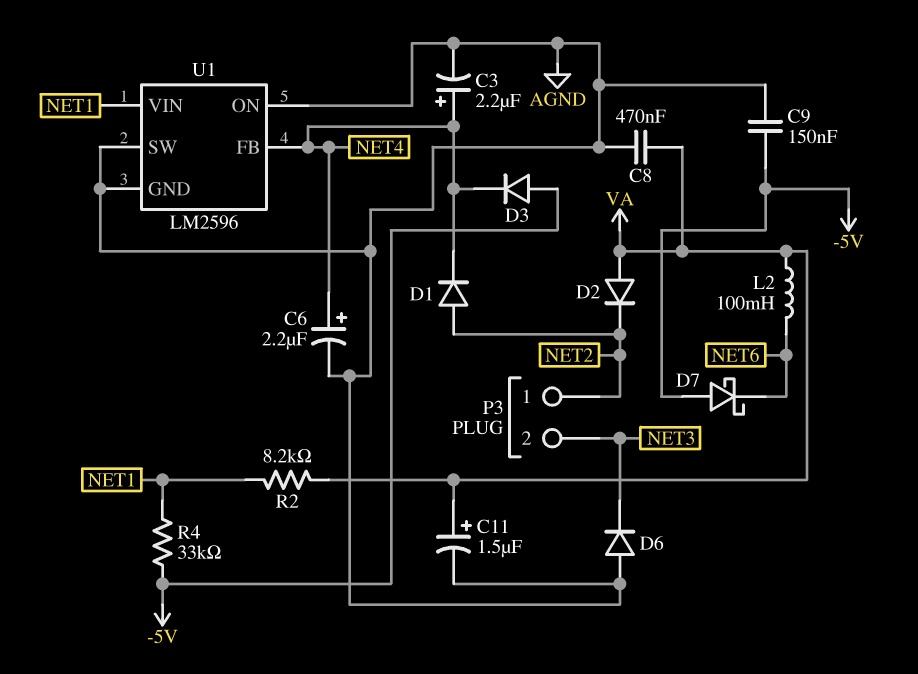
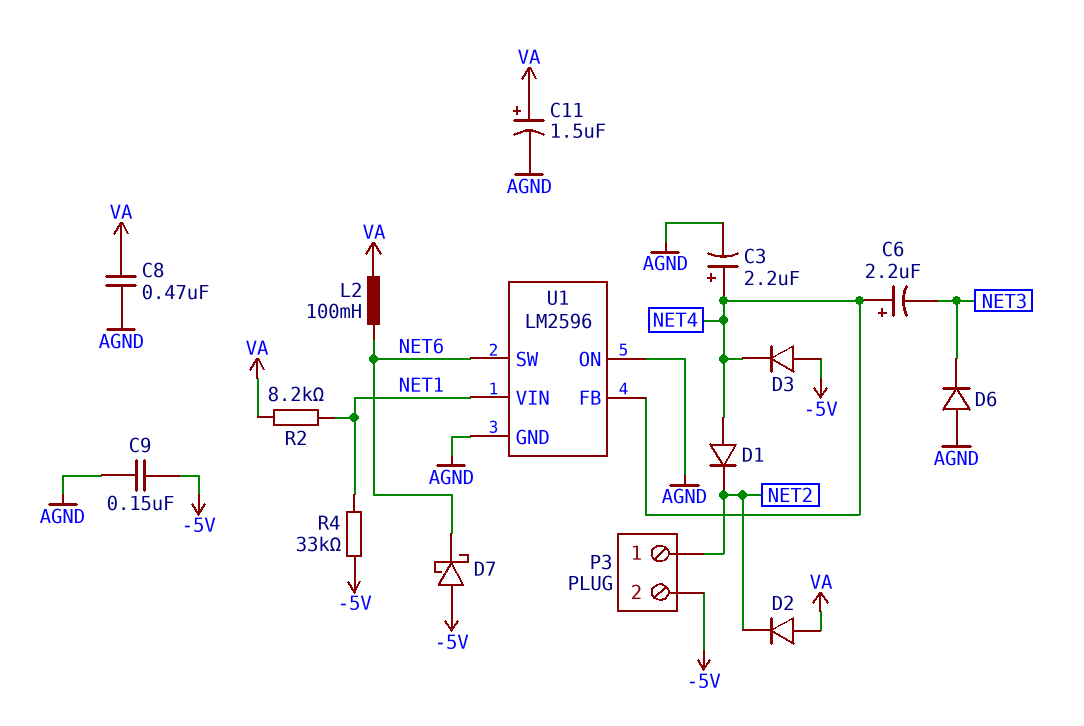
C6: 2.2uF (plus NET4, minus AGND) -> 2.2uF (plus NET4, minus NET3)
D1: diode (A NET2, K NET4) -> diode (A NET4, K NET2)
P3 pin 2: NET3 -> -5V
U1 pin SW: AGND -> NET6

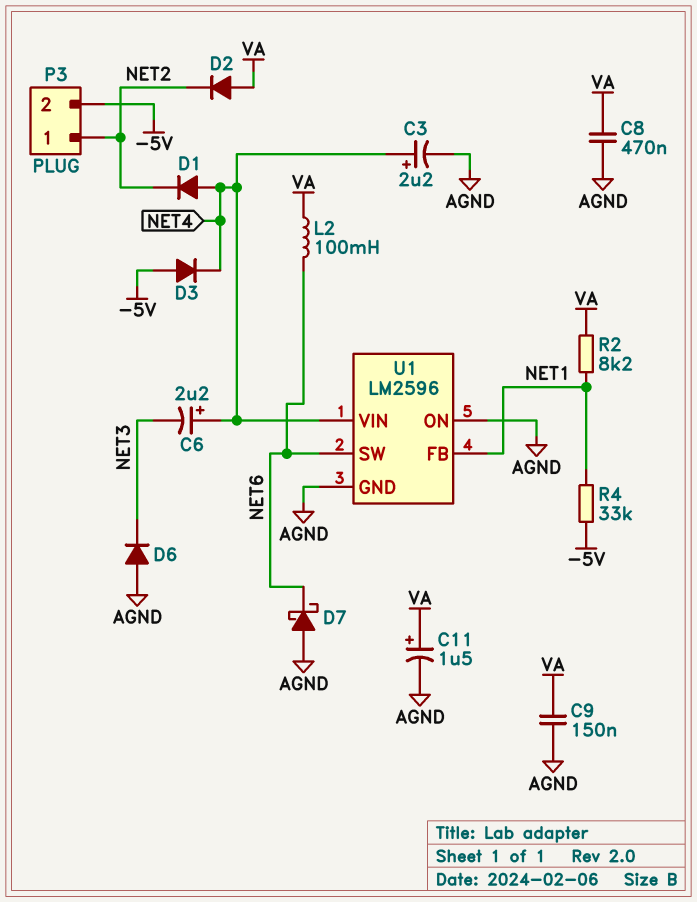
C9: 150nF (-5V, AGND) -> 150nF (AGND, VA)
D7: schottky (A -5V, K NET6) -> schottky (A AGND, K NET6)
U1 pin FB: NET4 -> NET1
U1 pin VIN: NET1 -> NET4

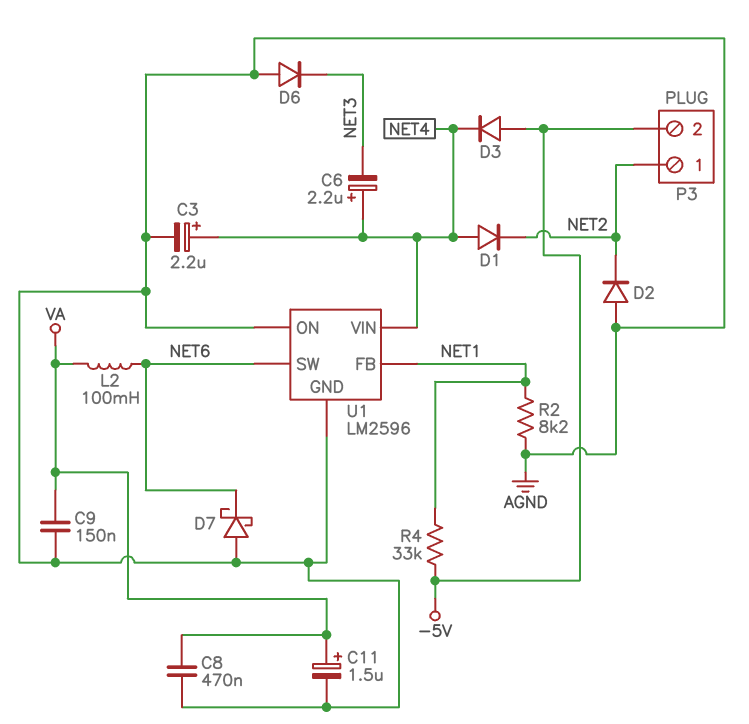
D2: diode (A VA, K NET2) -> diode (A AGND, K NET2)
R2: 8.2k (NET1, VA) -> 8.2k (AGND, NET1)

